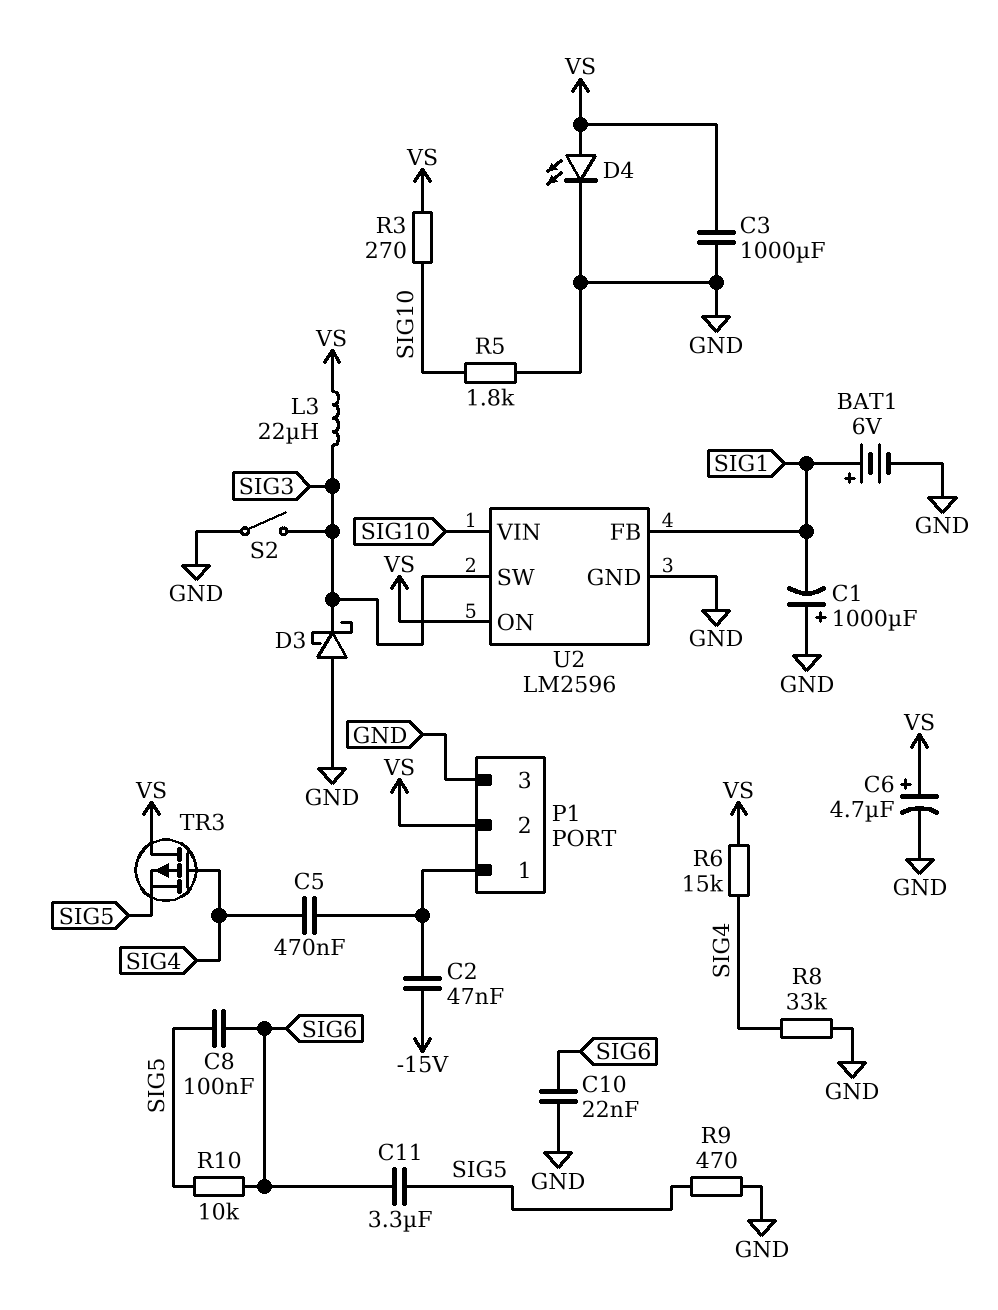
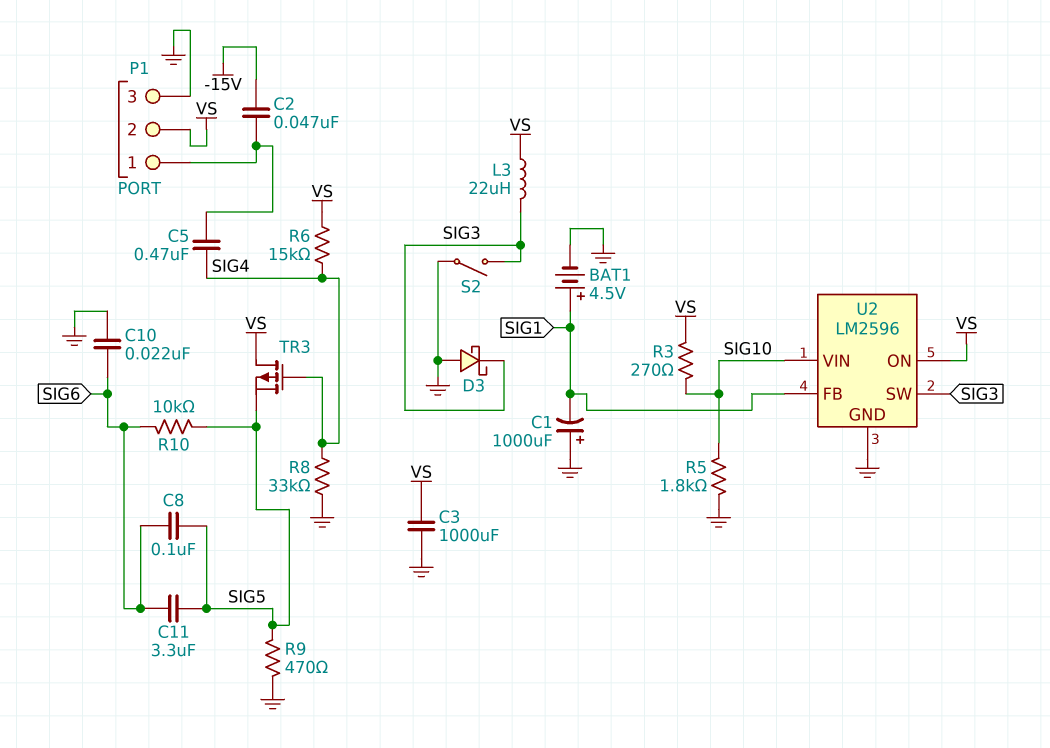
BAT1: 6V (plus SIG1, minus GND) -> 4.5V (plus SIG1, minus GND)
C6: 4.7uF (plus VS, minus GND) -> none
D4: LED (A VS, K GND) -> none

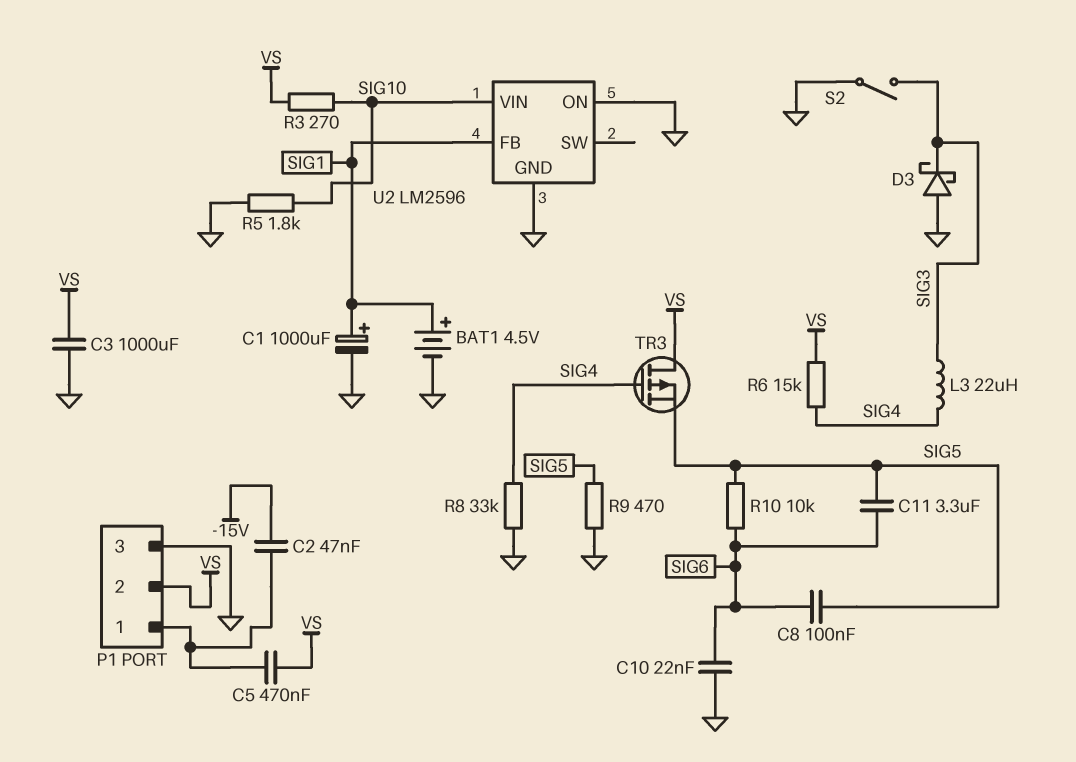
C1: 1000uF (plus GND, minus SIG1) -> 1000uF (plus SIG1, minus GND)
C5: 470nF (P1/1, SIG4) -> 470nF (P1/1, VS)
L3: 22uH (SIG3, VS) -> 22uH (SIG3, SIG4)
U2 pin ON: VS -> GND
U2 pin SW: SIG3 -> none

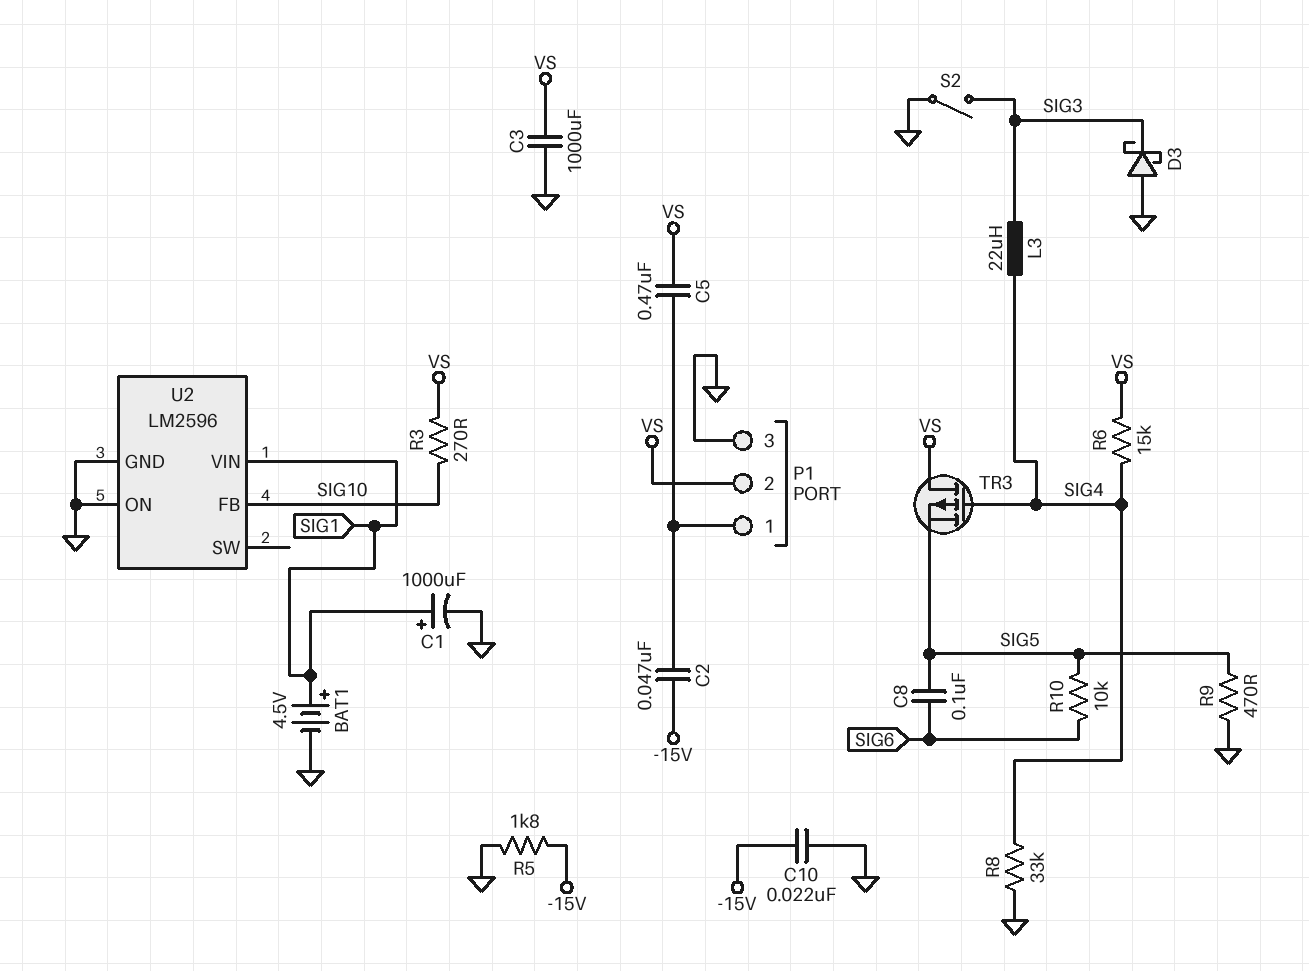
C10: 22nF (GND, SIG6) -> 22nF (-15V, GND)
C11: 3.3uF (SIG5, SIG6) -> none
R5: 1.8k (GND, SIG10) -> 1.8k (-15V, GND)
U2 pin FB: SIG1 -> SIG10
U2 pin VIN: SIG10 -> SIG1

